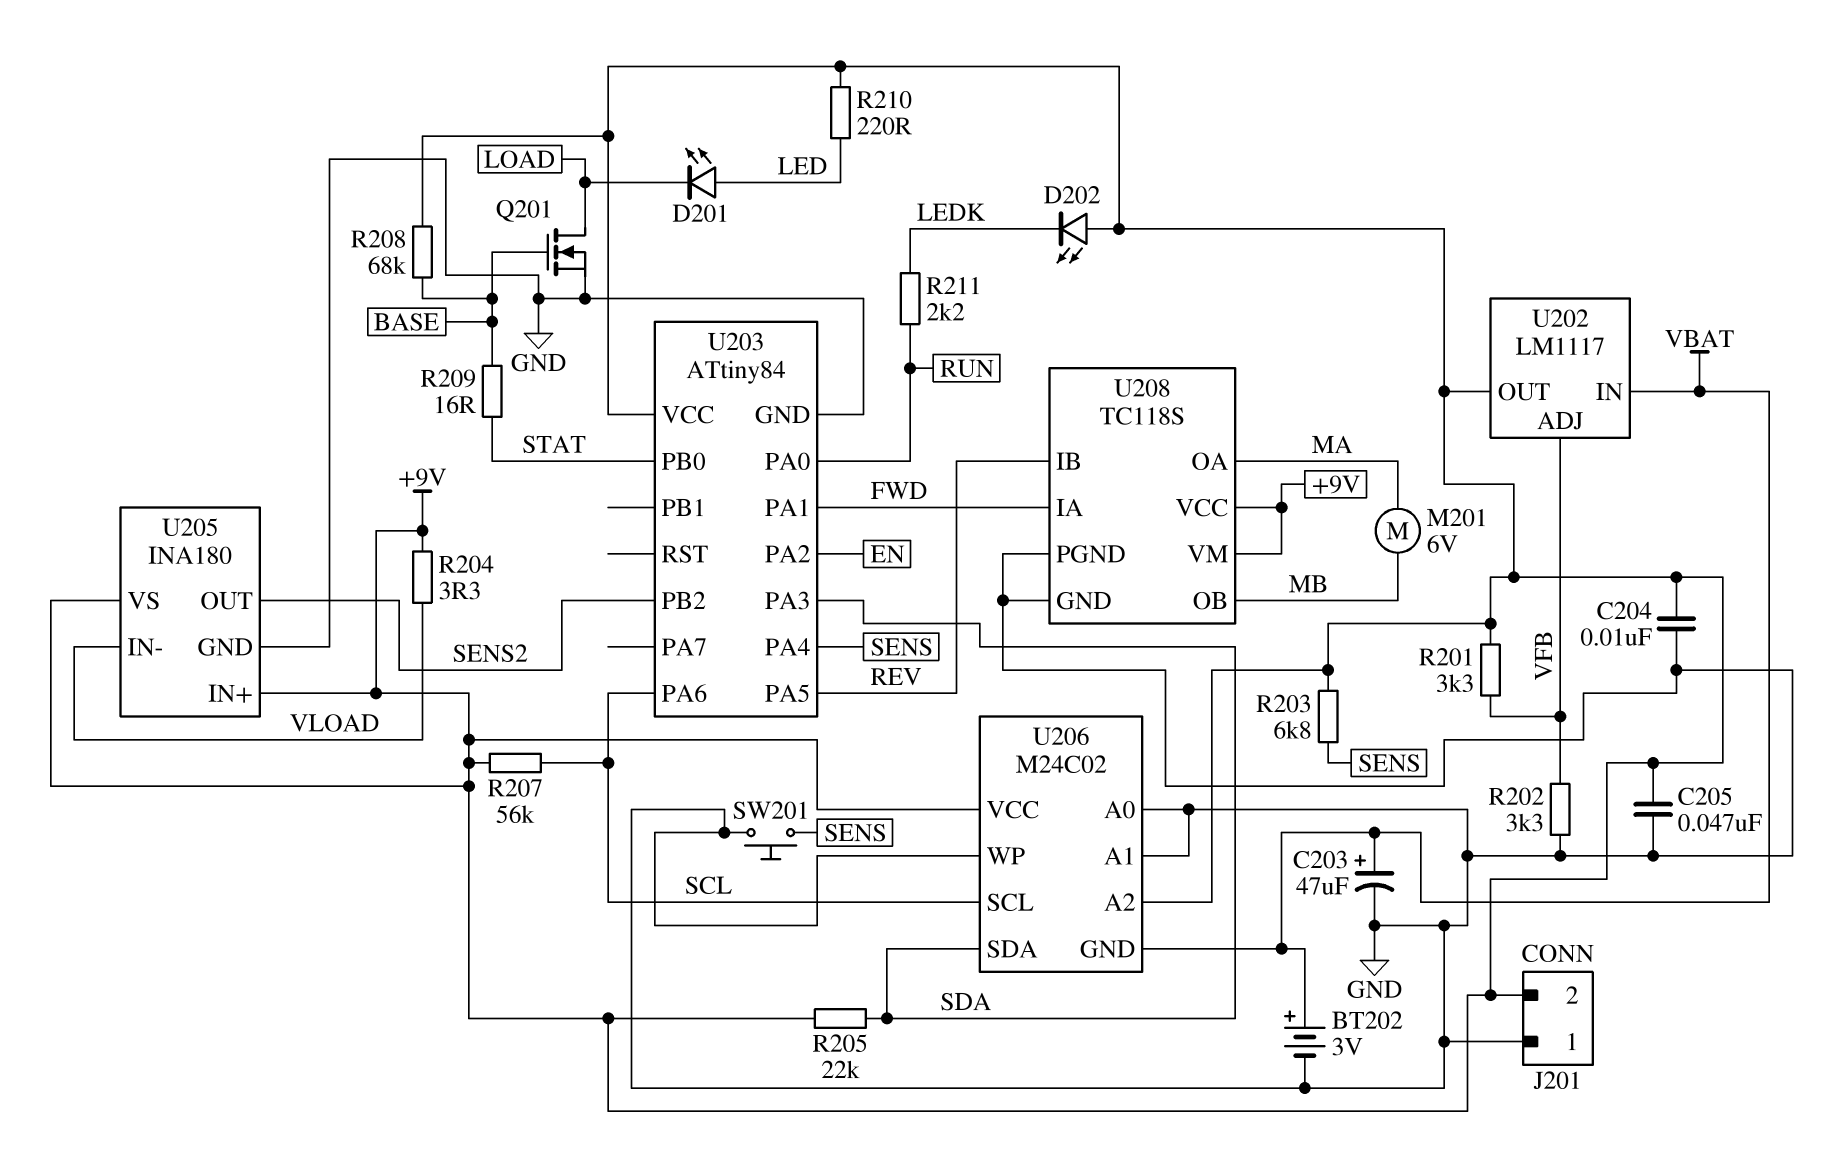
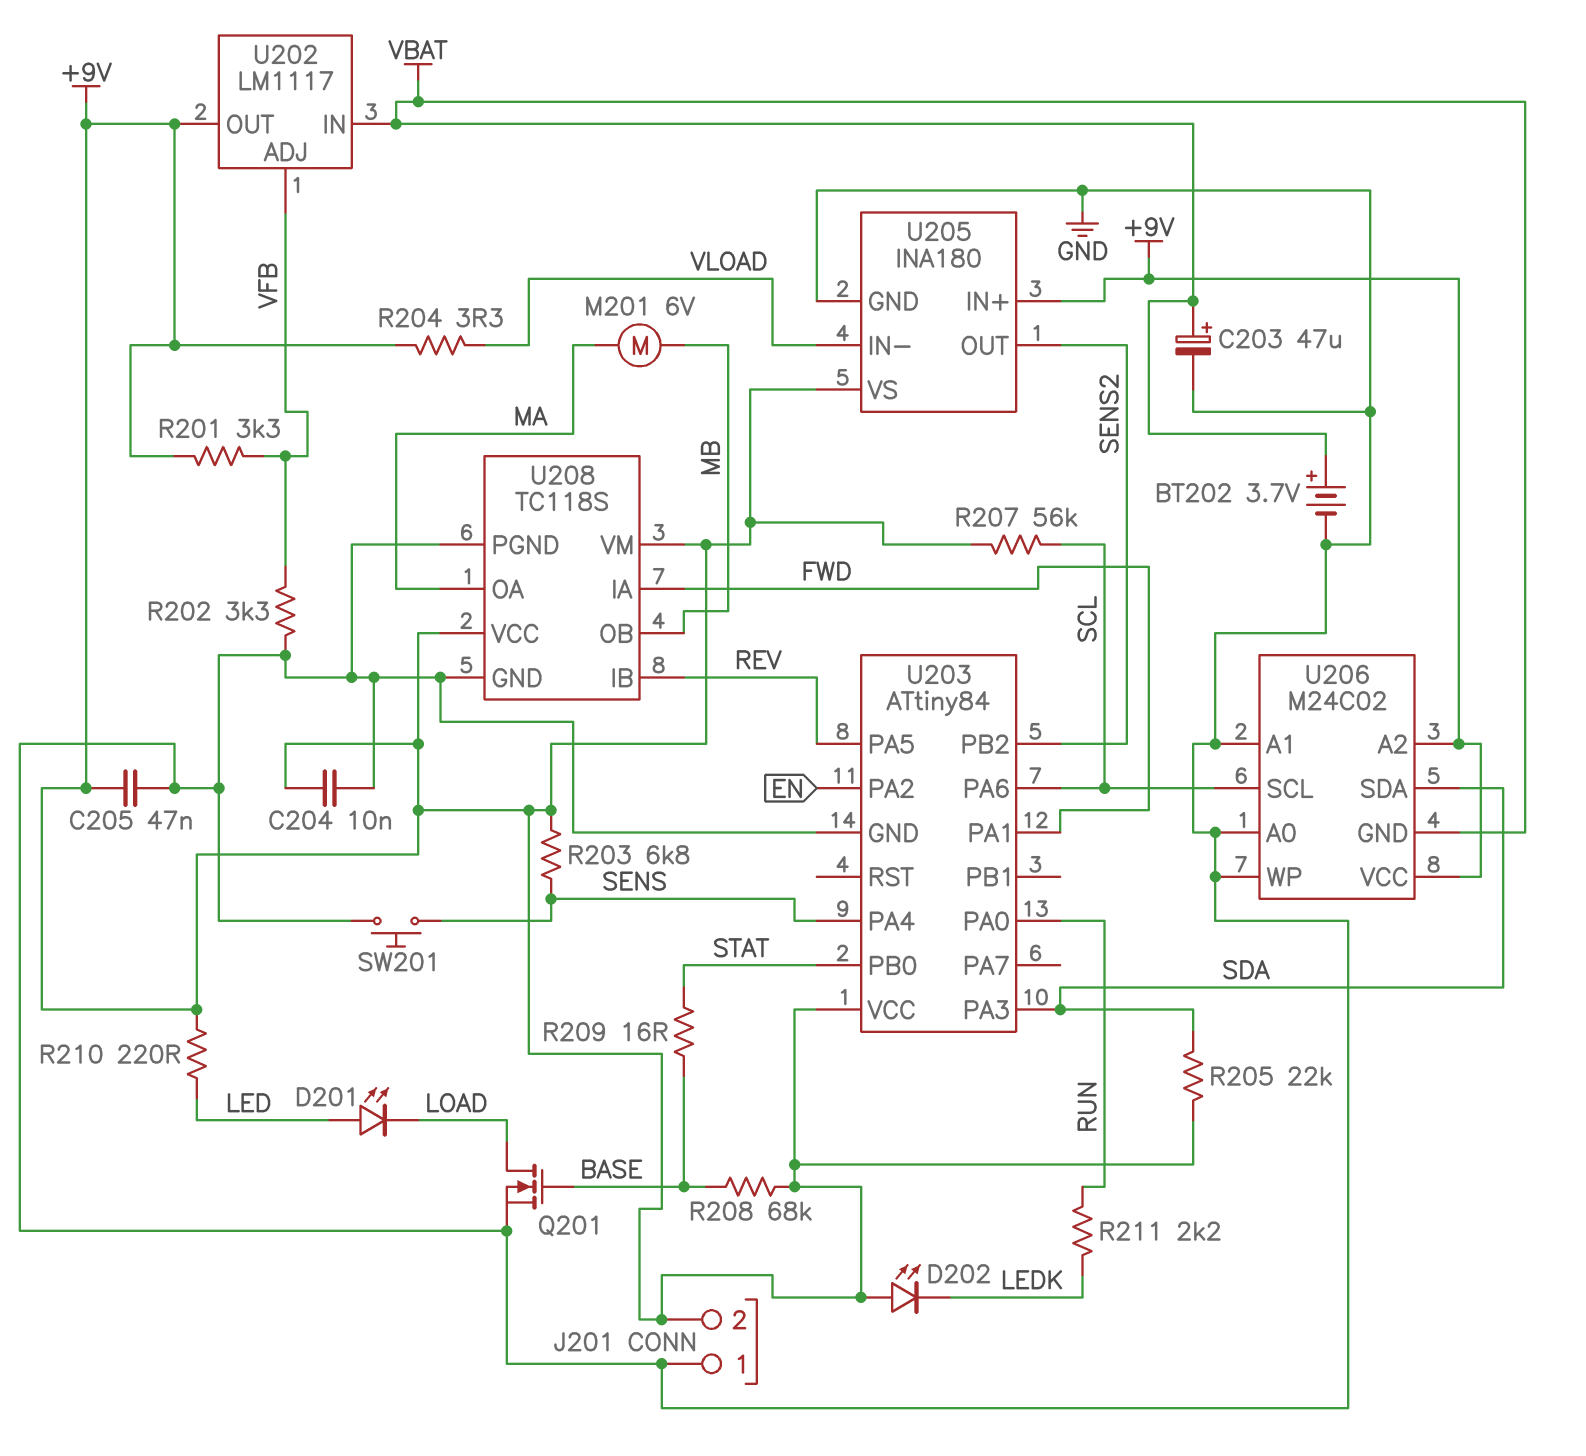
BT202: 3V (plus VBAT, minus GND) -> 3.7V (plus VBAT, minus GND)

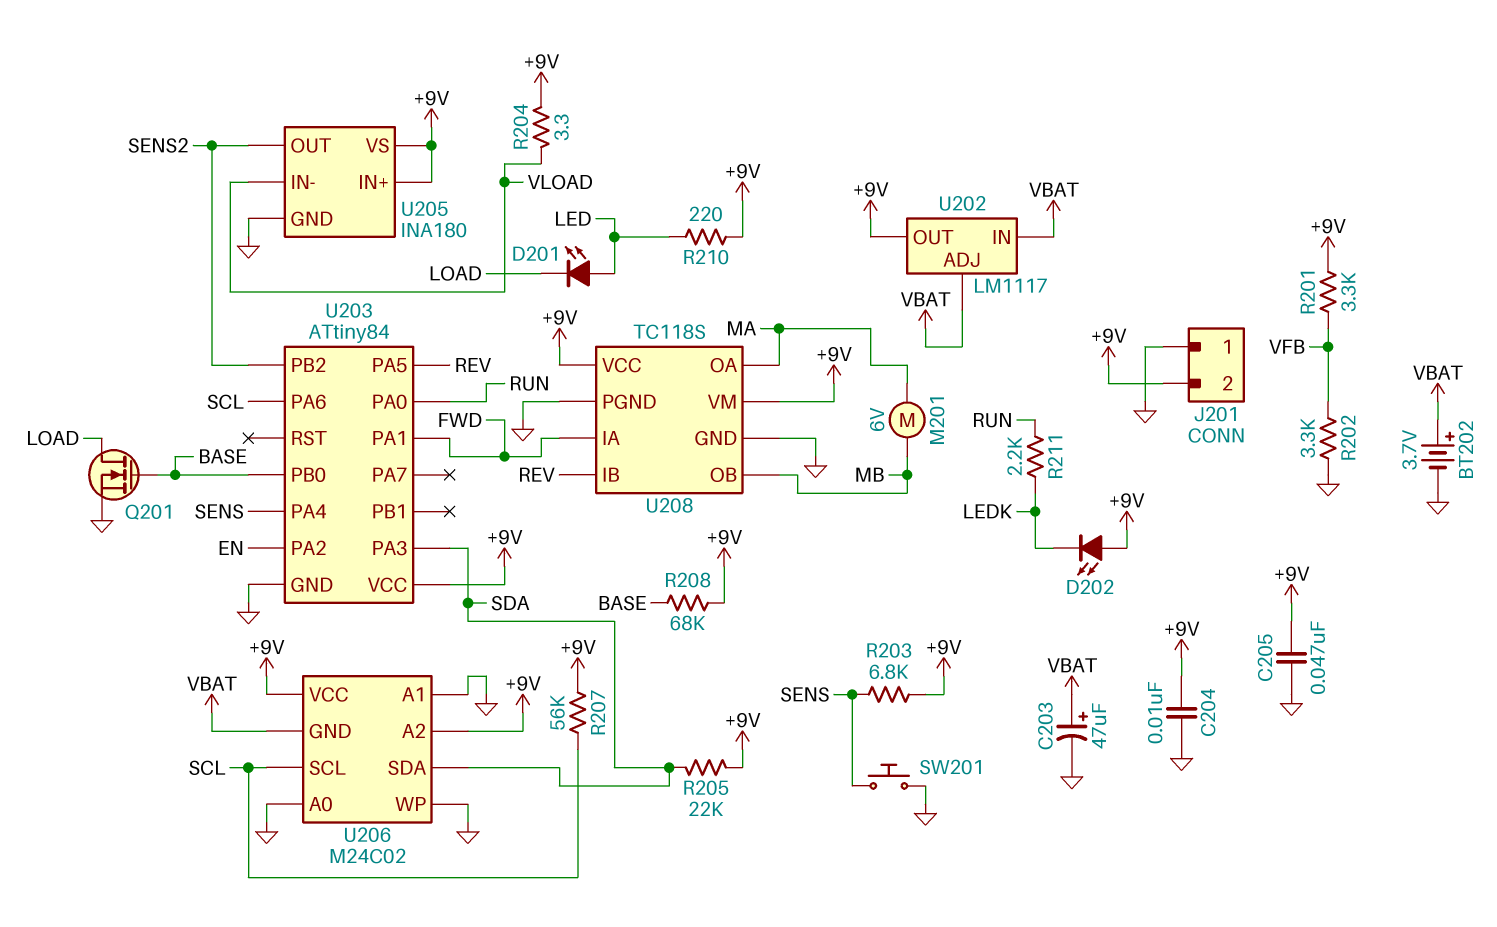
R209: 16 (BASE, STAT) -> none
U202 pin ADJ: VFB -> VBAT
U203 pin PB0: STAT -> BASE

